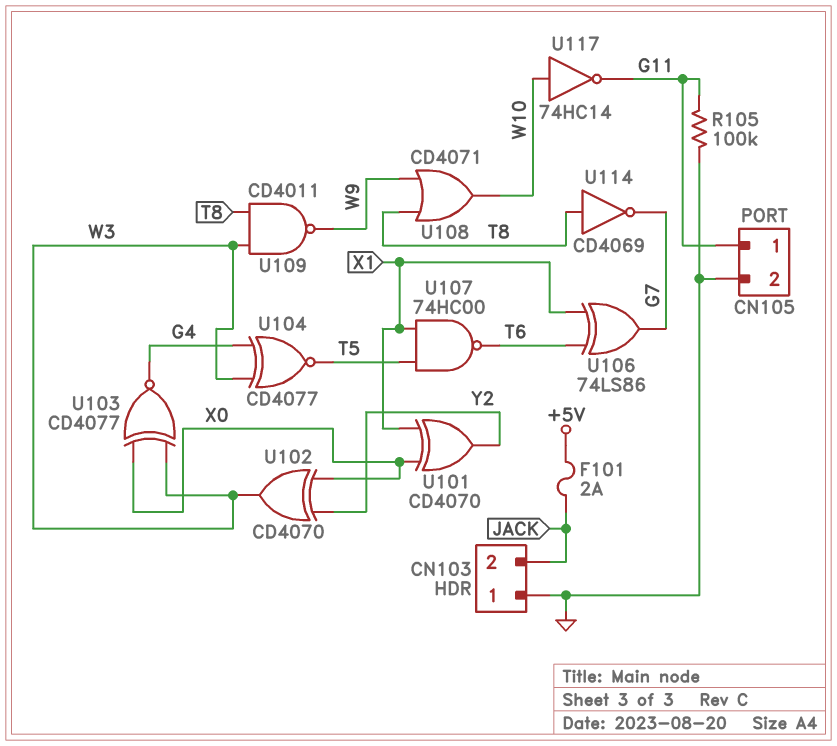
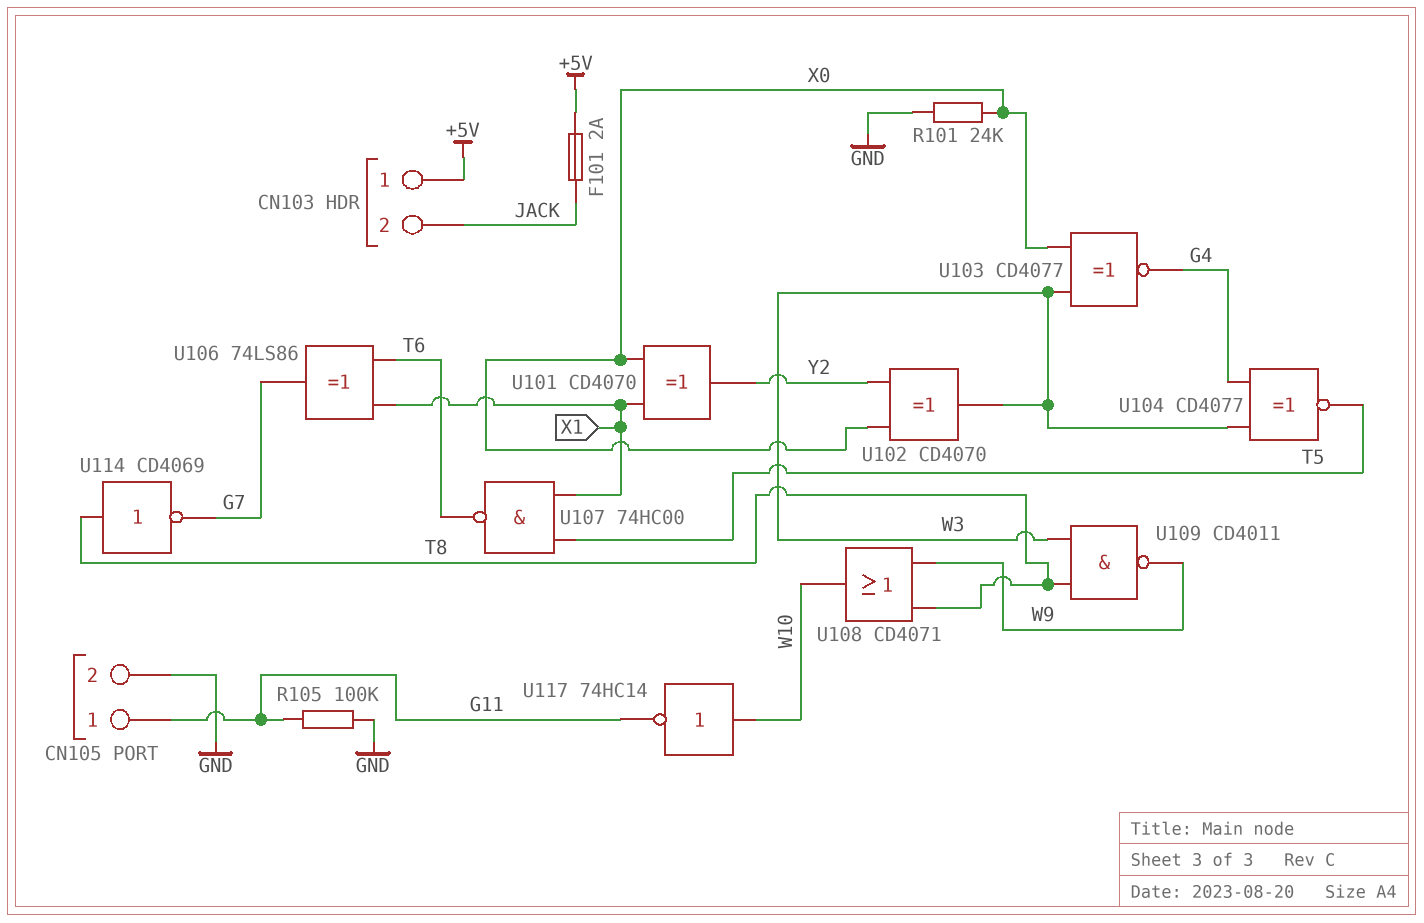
CN103 pin 1: GND -> +5V
R101: none -> 24k (GND, X0)

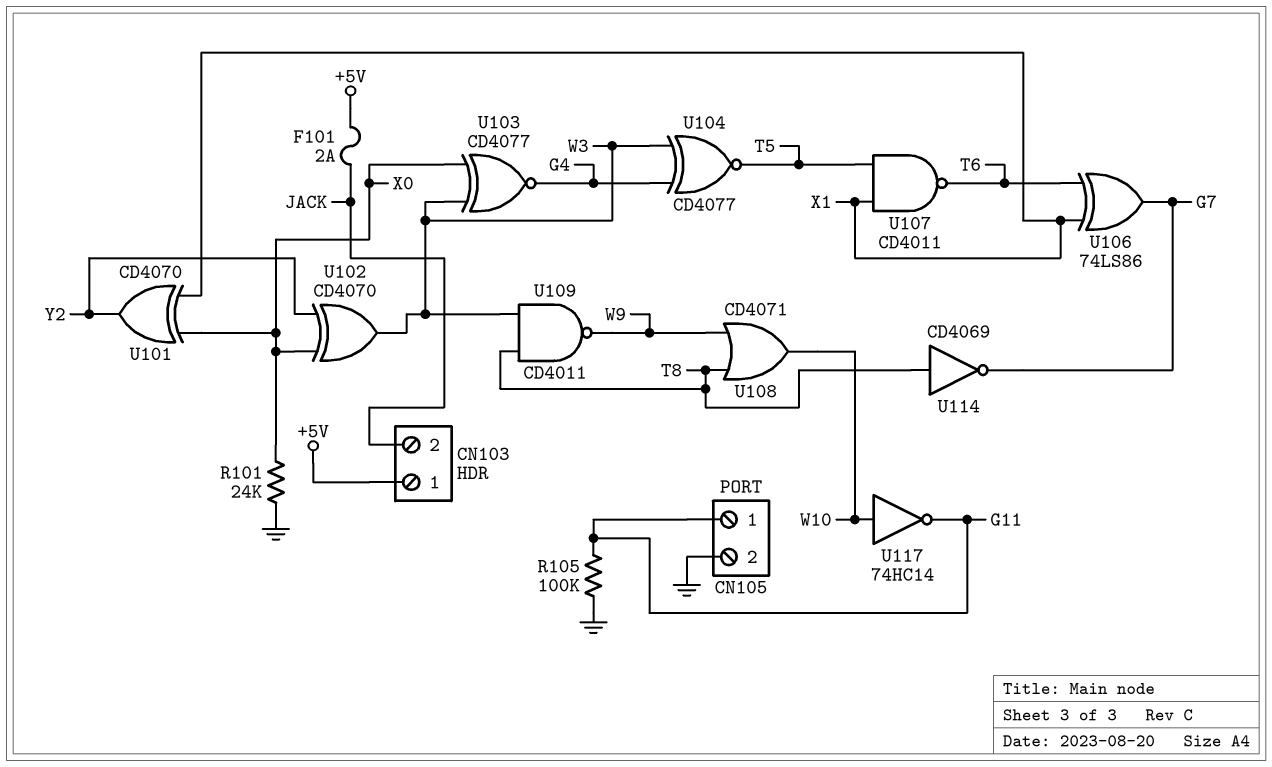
U107: NAND 74HC00 (in T5, in X1, out T6) -> NAND CD4011 (in T5, in X1, out T6)

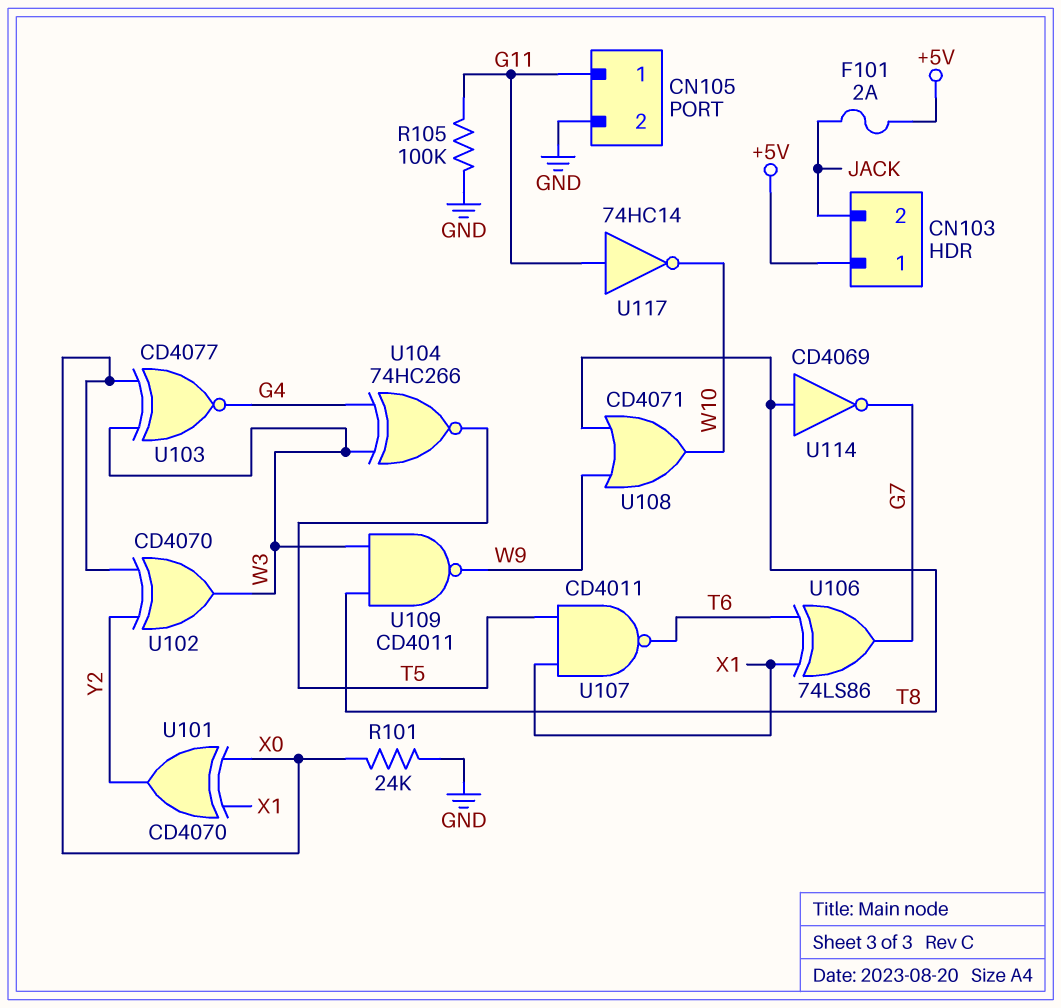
U104: XNOR CD4077 (in G4, in W3, out T5) -> XNOR 74HC266 (in G4, in W3, out T5)
U117: NOT 74HC14 (in W10, out G11) -> NOT 74HC14 (in G11, out W10)

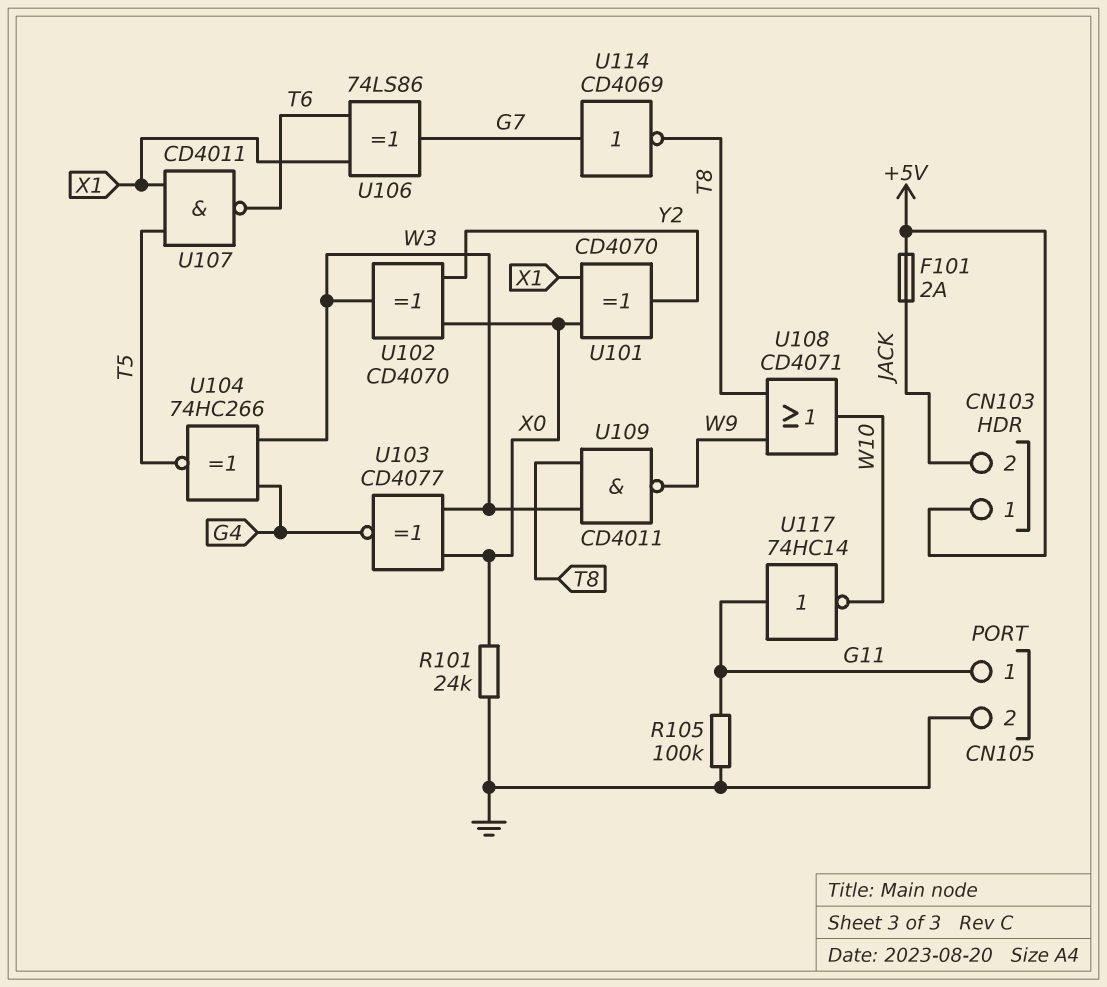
U114: NOT CD4069 (in T8, out G7) -> NOT CD4069 (in G7, out T8)

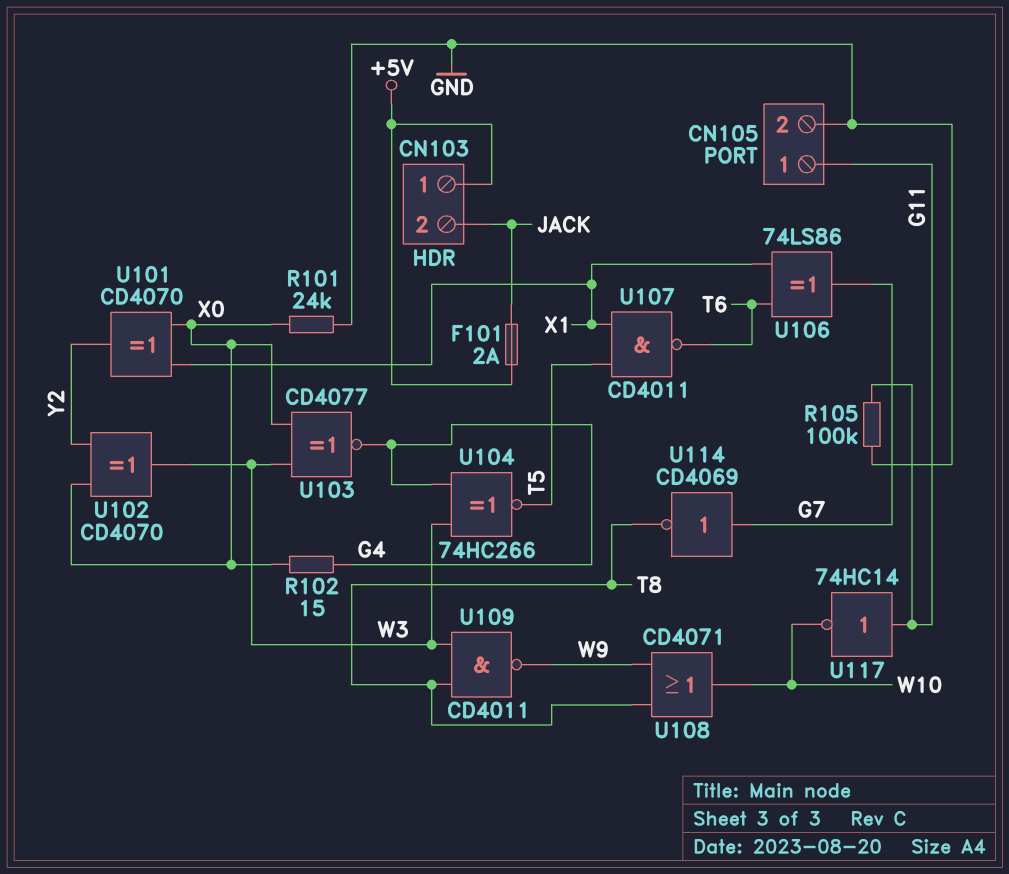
R102: none -> 15 (G4, X0)

